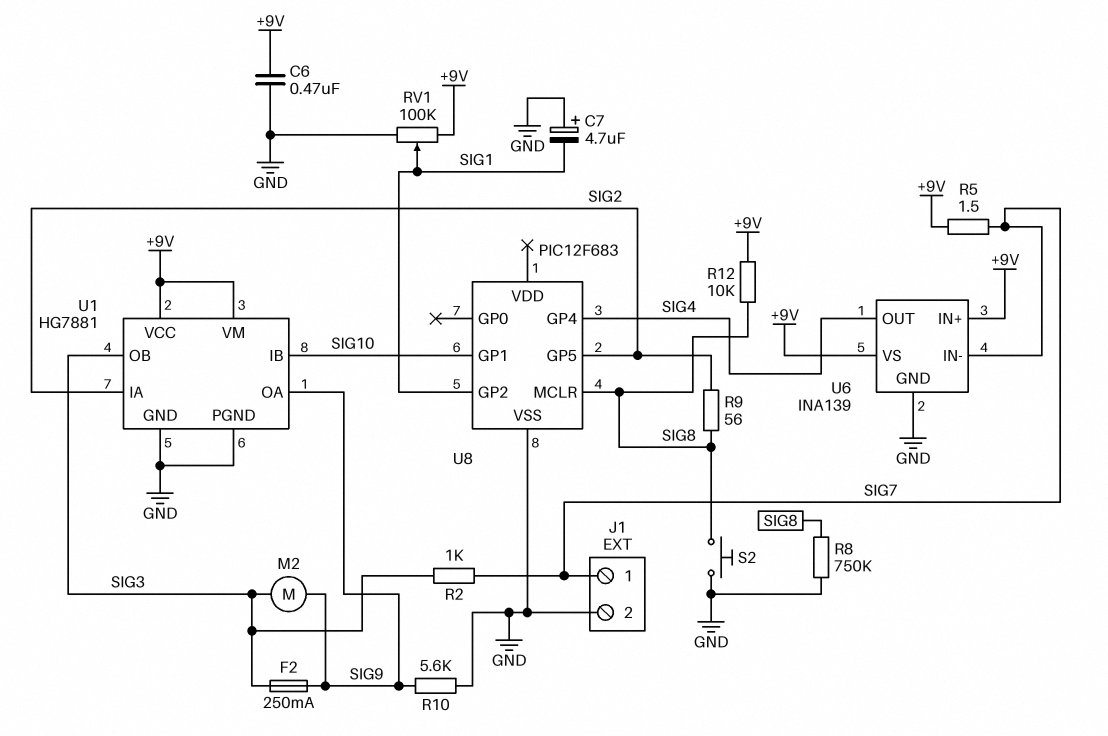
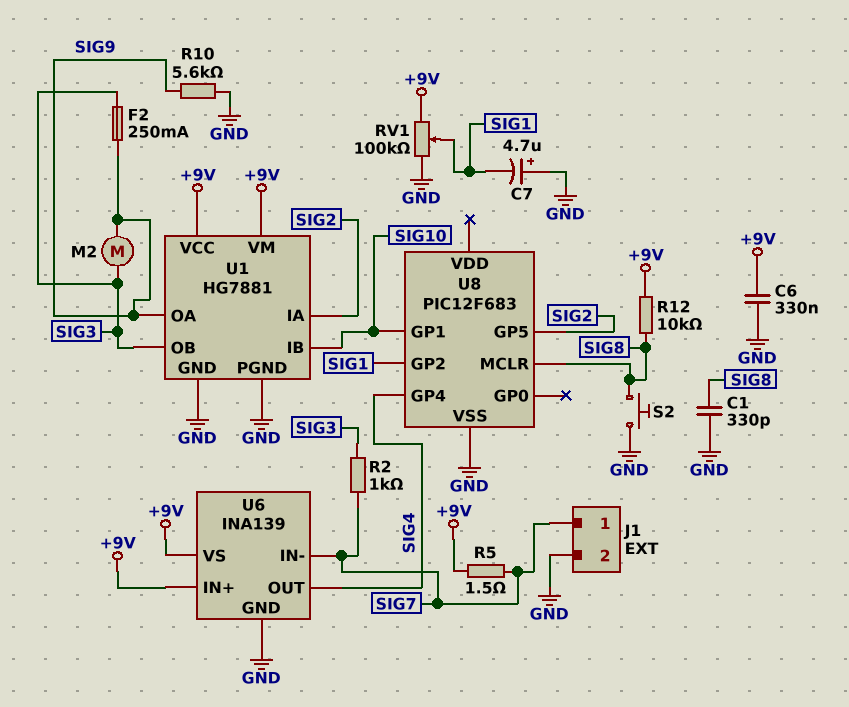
C1: none -> 330pF (GND, SIG8)
C6: 470nF (+9V, GND) -> 330nF (+9V, GND)
R8: 750k (GND, SIG8) -> none
R9: 56 (SIG2, SIG8) -> none

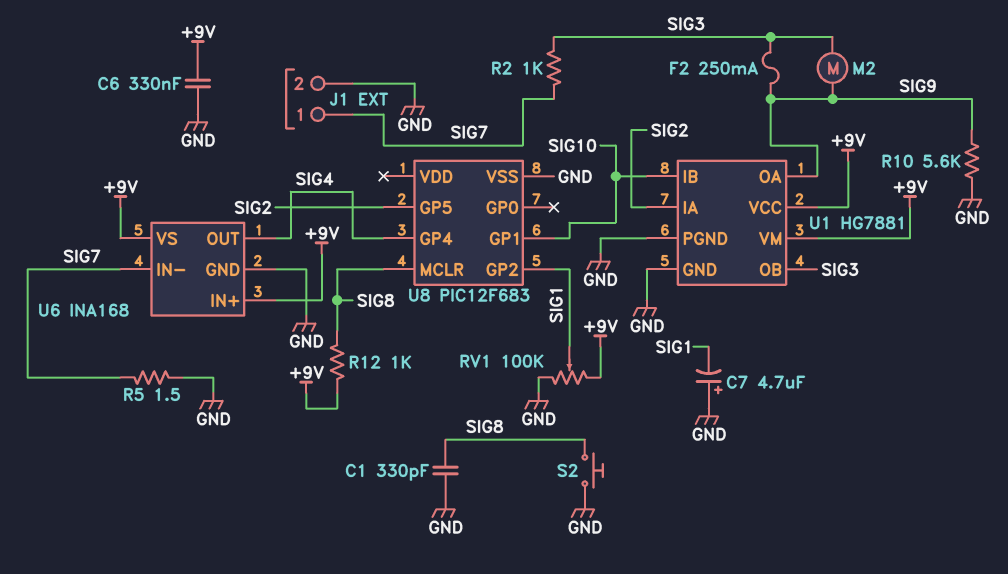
R5: 1.5 (+9V, SIG7) -> 1.5 (GND, SIG7)
R12: 10k (+9V, SIG8) -> 1k (+9V, SIG8)
U6: INA139 -> INA168

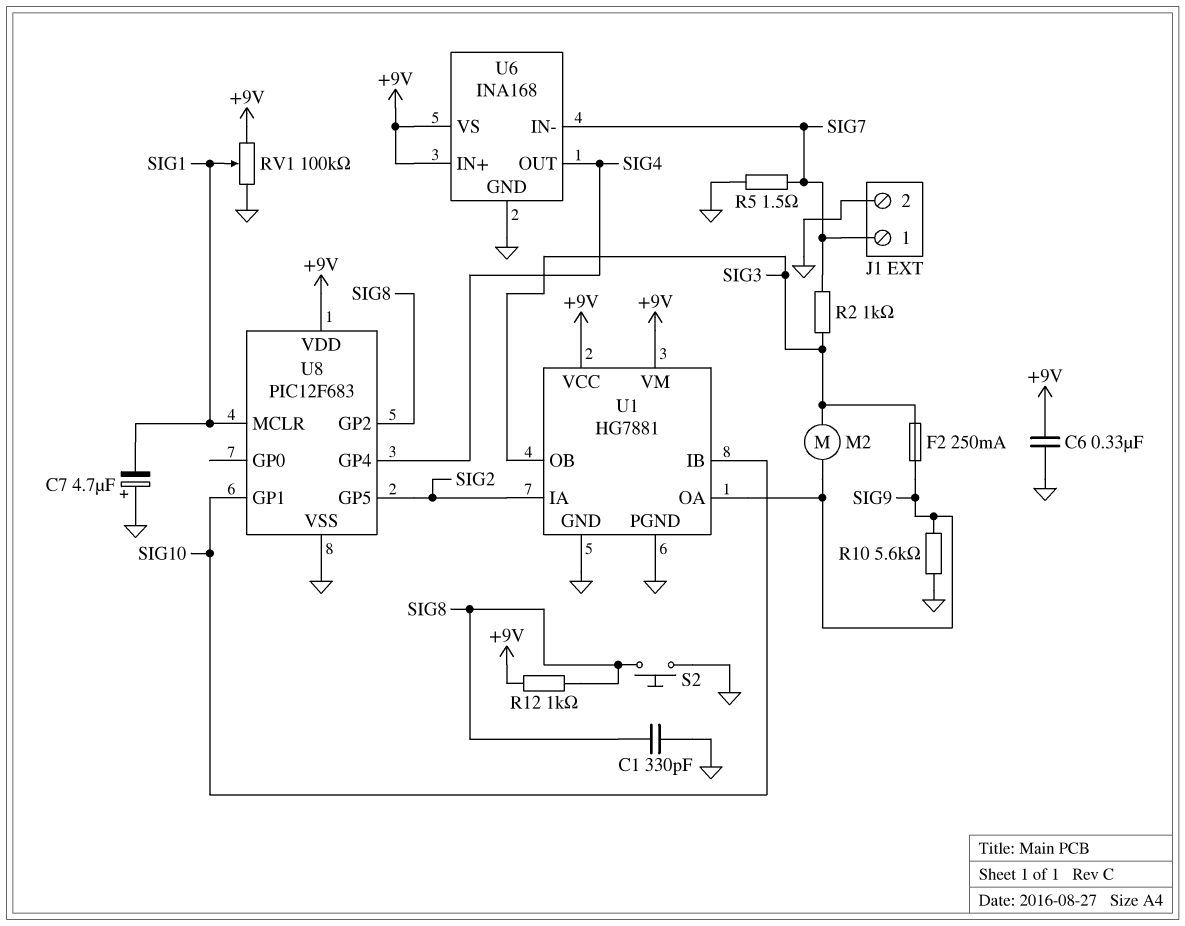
U8 pin GP2: SIG1 -> SIG8
U8 pin MCLR: SIG8 -> SIG1
U8 pin VDD: none -> +9V

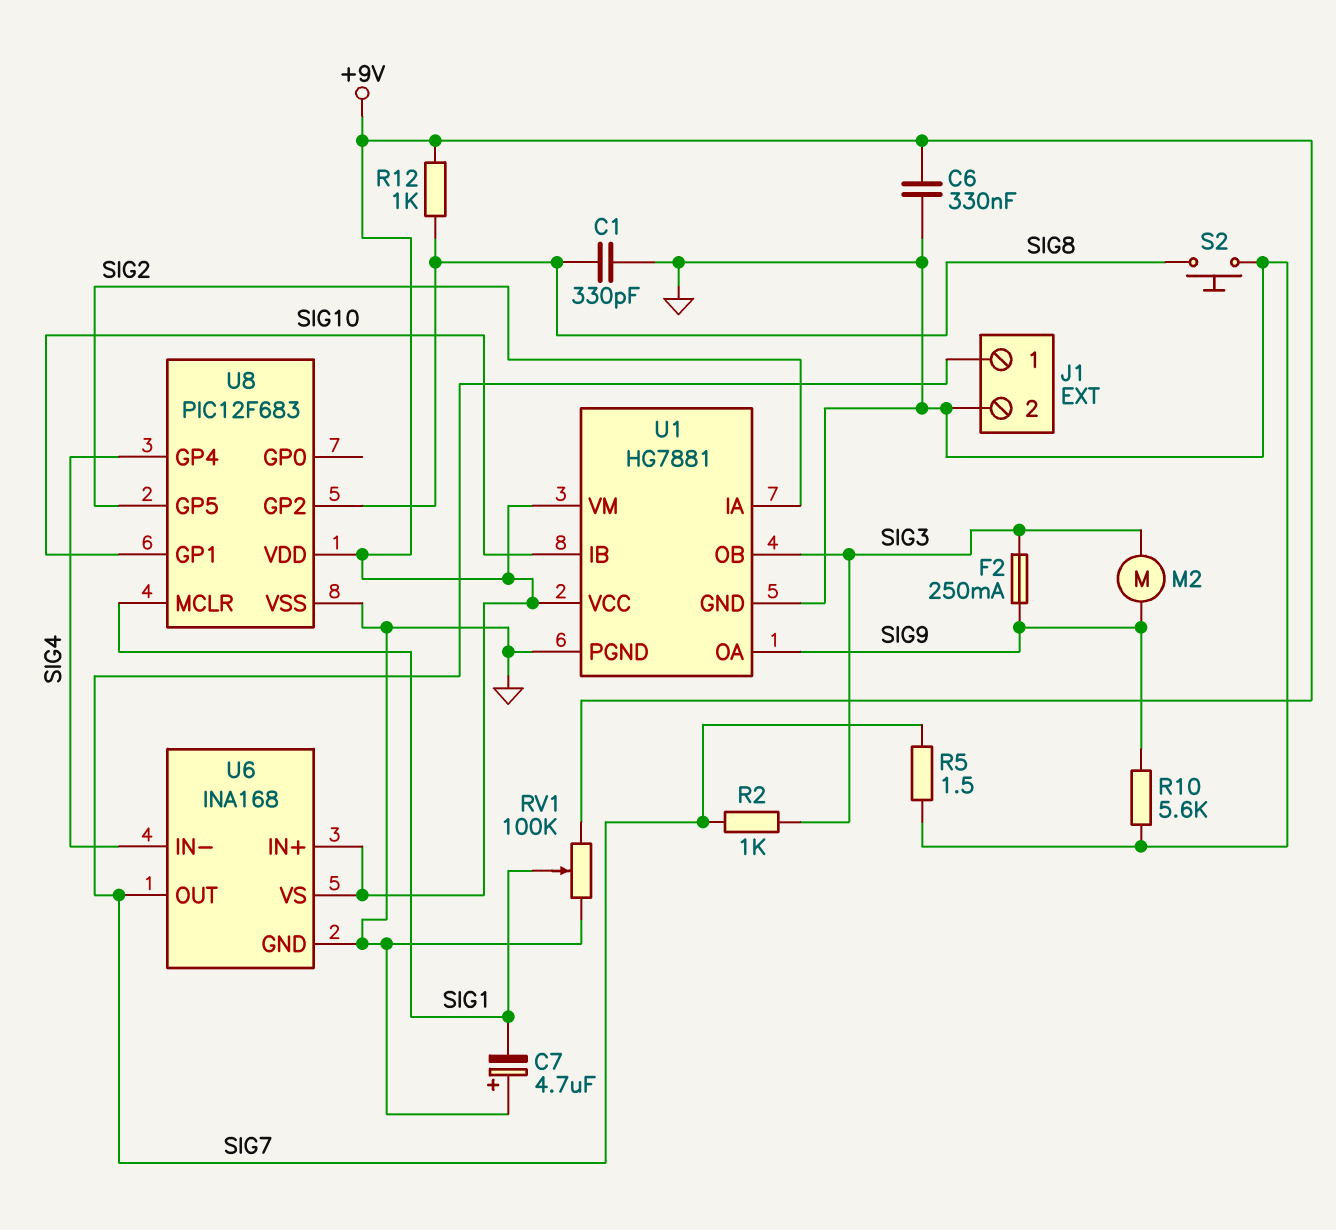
U6 pin IN-: SIG7 -> SIG4
U6 pin OUT: SIG4 -> SIG7

